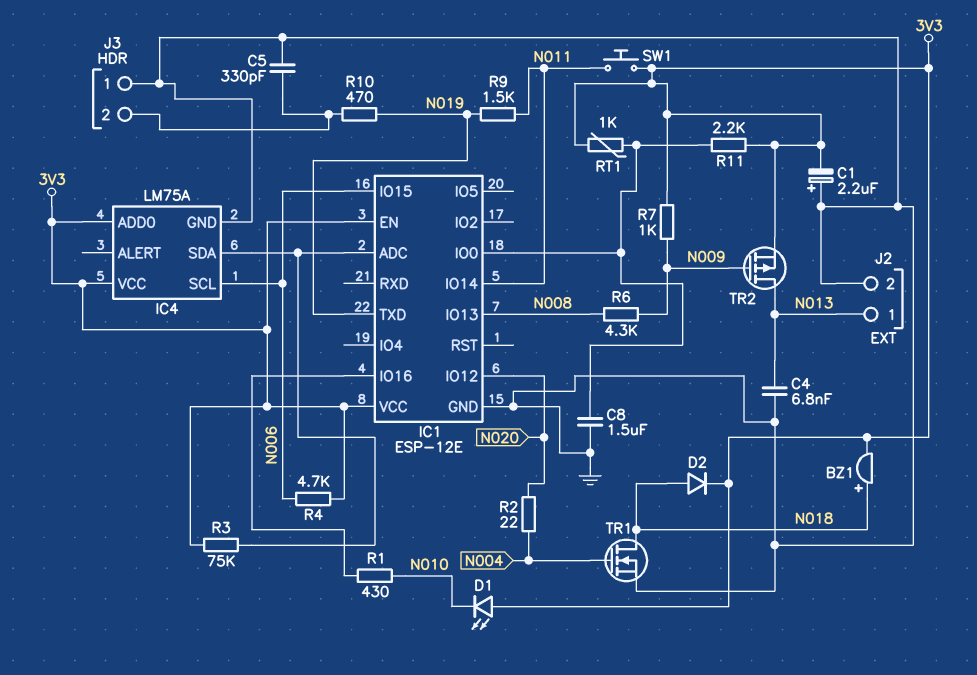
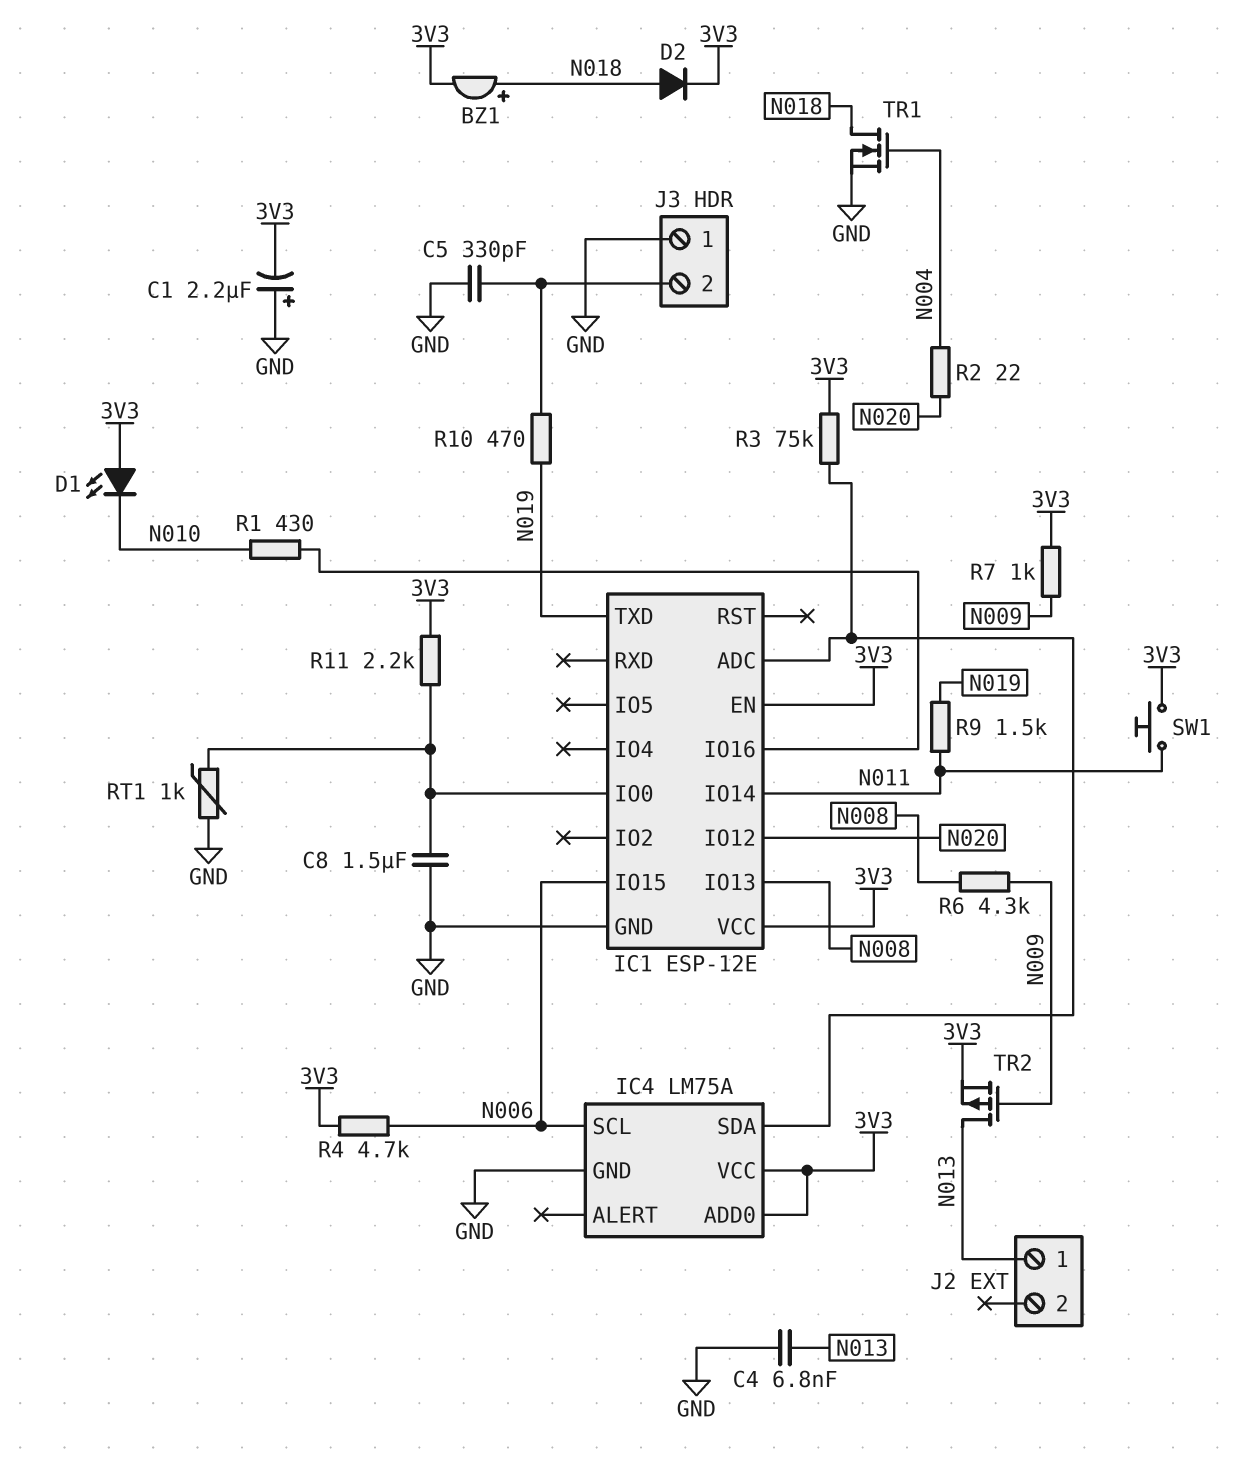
J2 pin 2: GND -> none
RT1: 1k (3V3, IC1/IO0) -> 1k (GND, IC1/IO0)

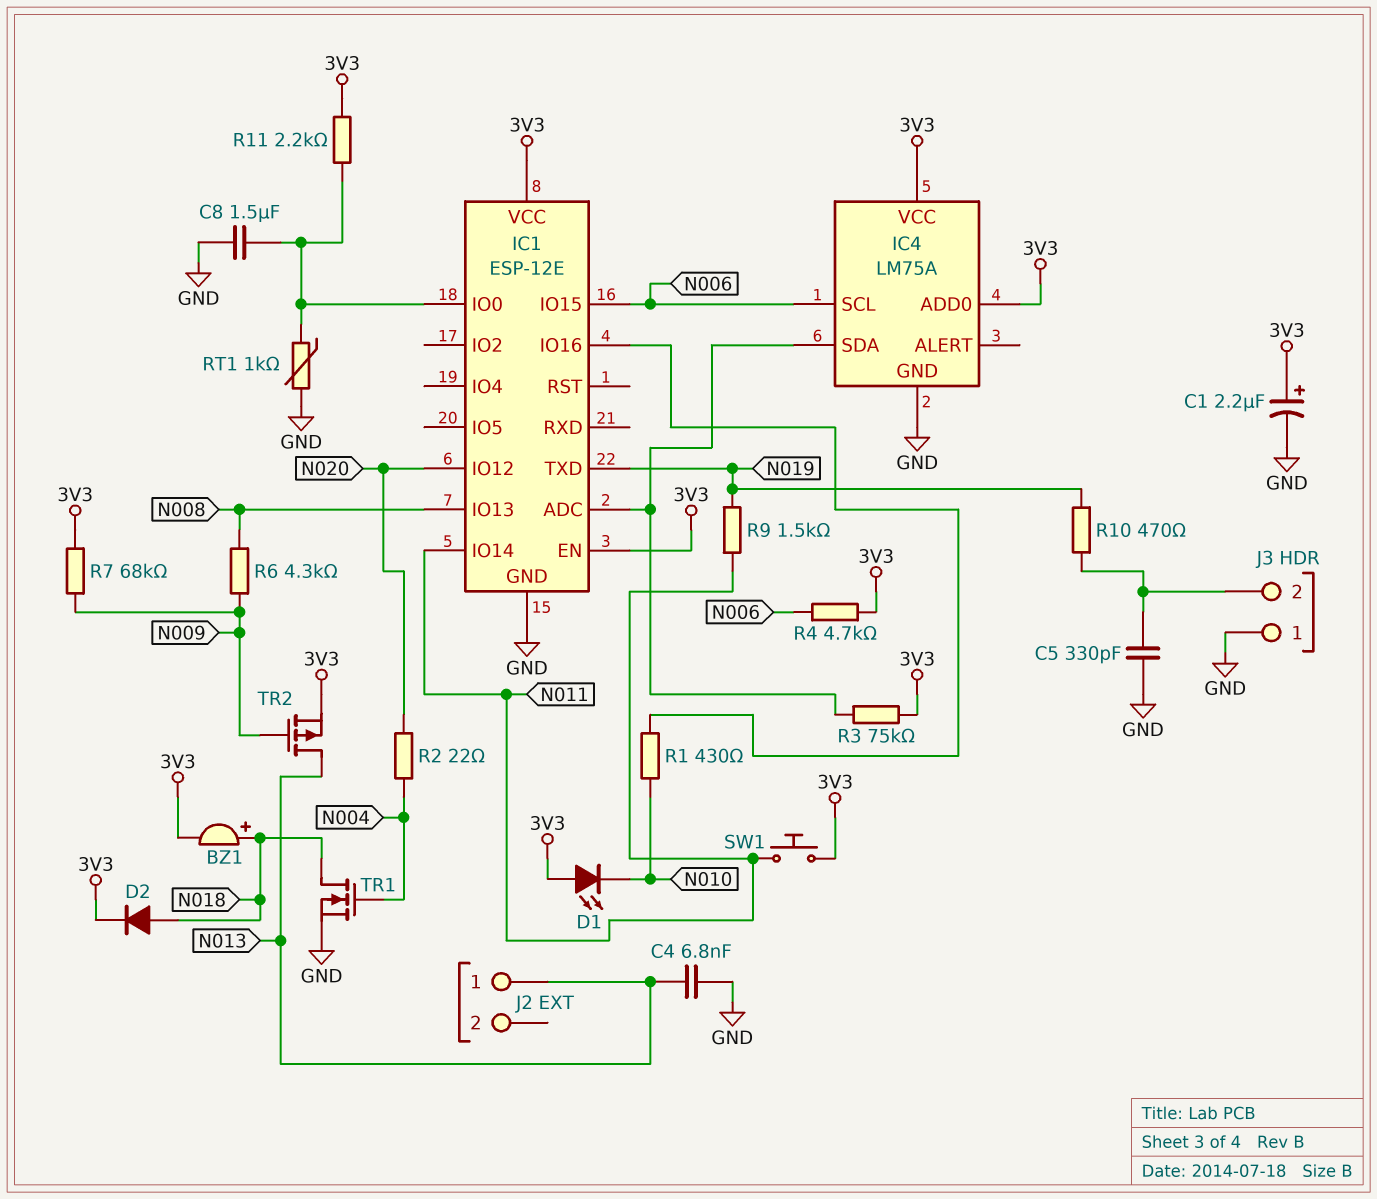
C1: 2.2uF (plus GND, minus 3V3) -> 2.2uF (plus 3V3, minus GND)
R7: 1k (3V3, N009) -> 68k (3V3, N009)

